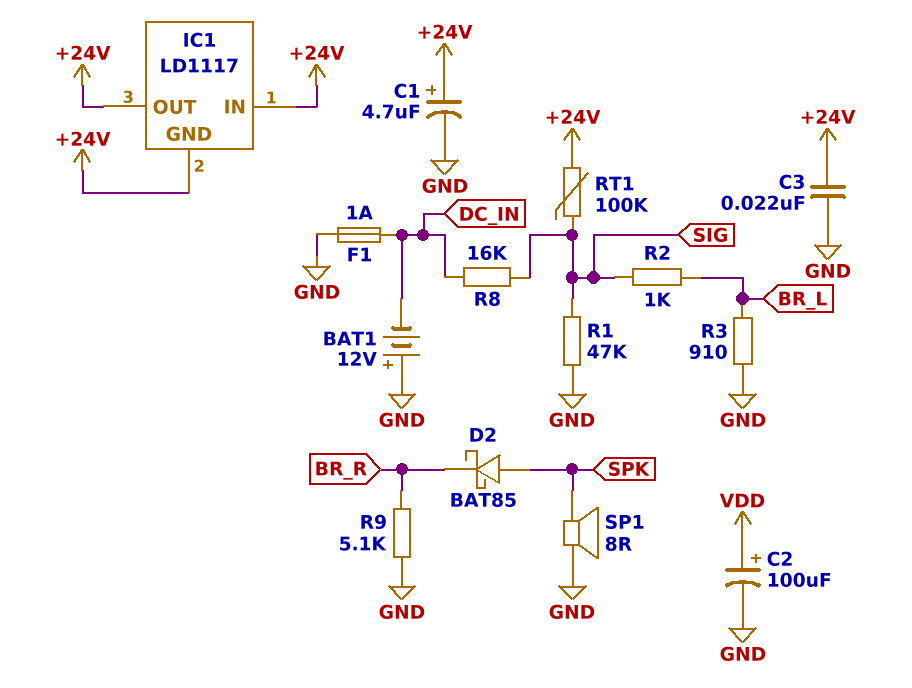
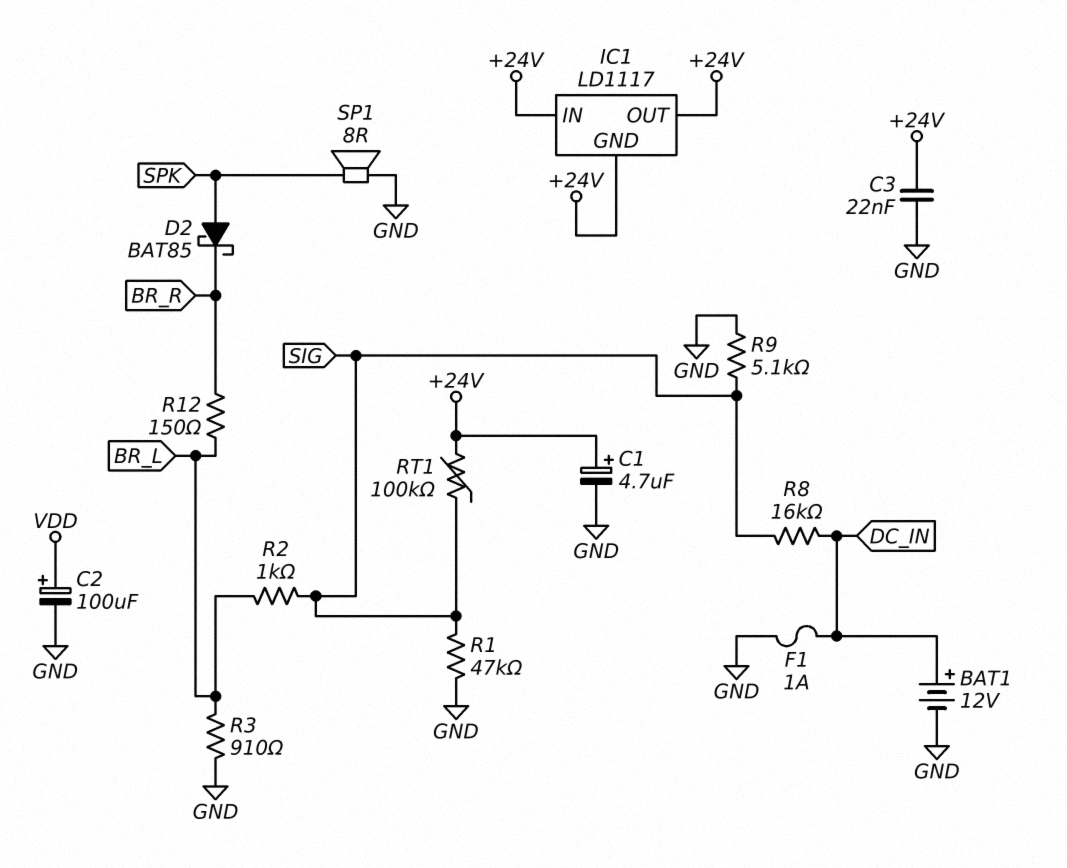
BAT1: 12V (plus GND, minus DC_IN) -> 12V (plus DC_IN, minus GND)
R9: 5.1k (BR_R, GND) -> 5.1k (GND, SIG)
R12: none -> 150 (BR_L, BR_R)

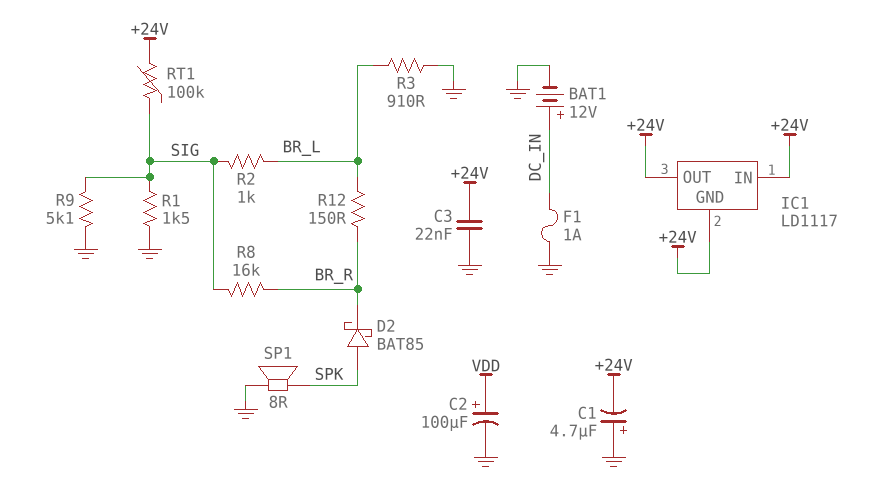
C1: 4.7uF (plus +24V, minus GND) -> 4.7uF (plus GND, minus +24V)
R1: 47k (GND, SIG) -> 1.5k (GND, SIG)
R8: 16k (DC_IN, SIG) -> 16k (BR_R, SIG)

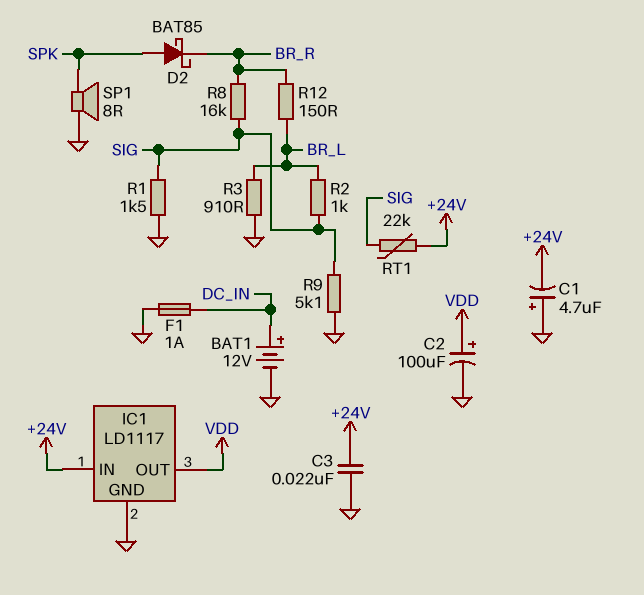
IC1 pin GND: +24V -> GND
IC1 pin OUT: +24V -> VDD
RT1: 100k (+24V, SIG) -> 22k (+24V, SIG)

